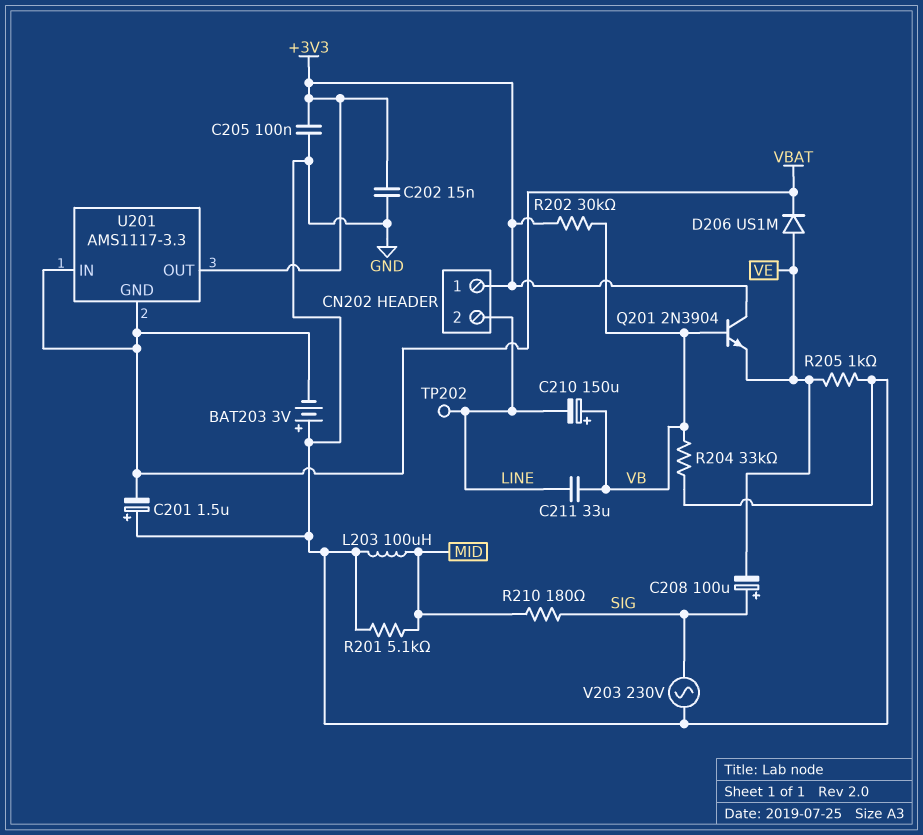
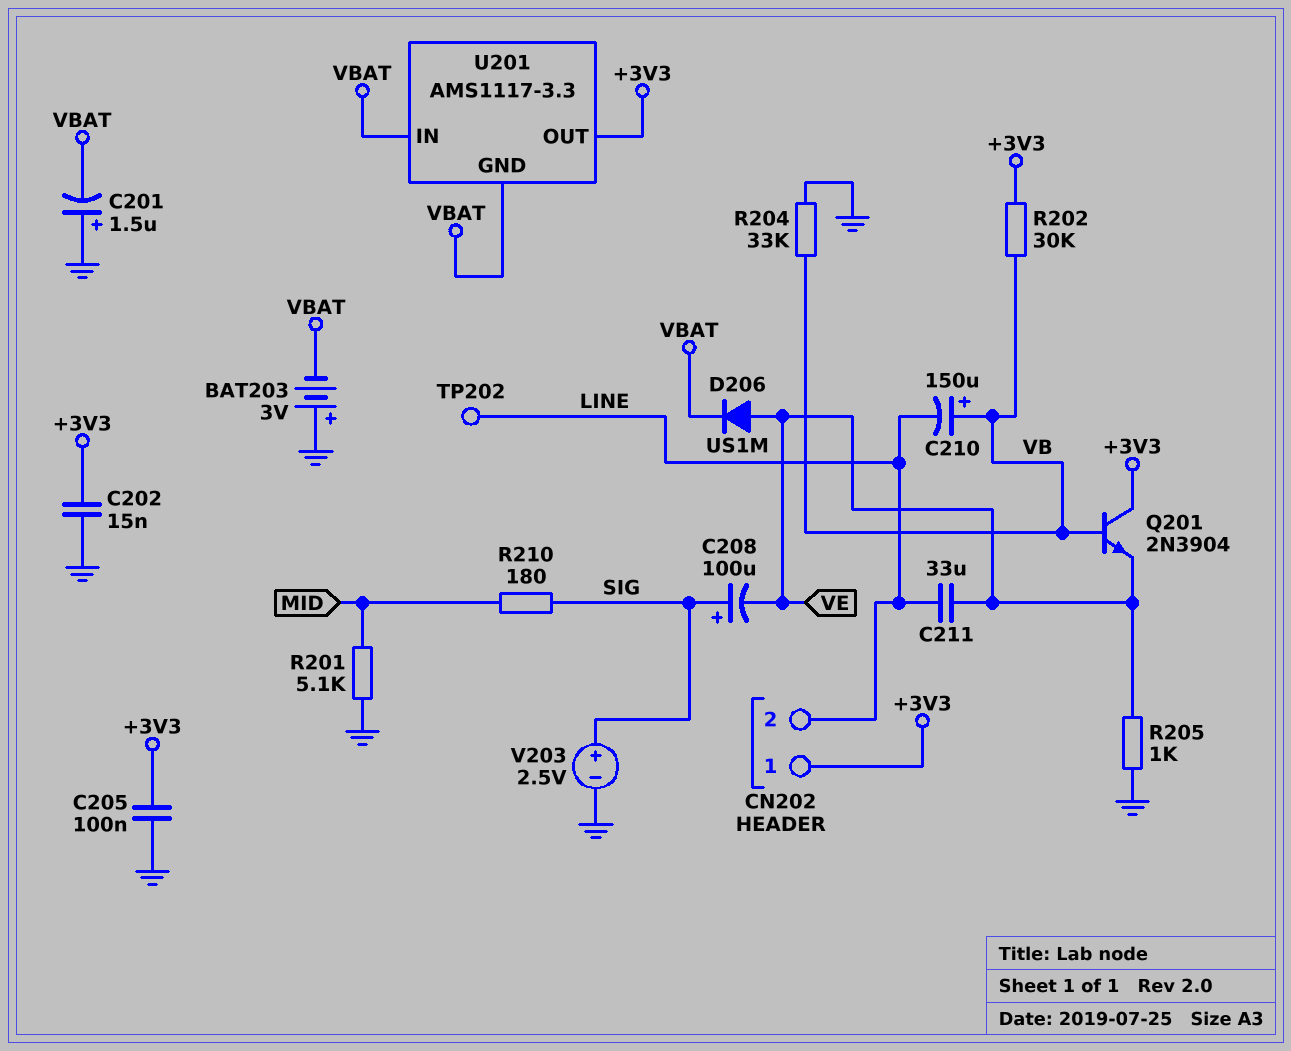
C211: 33uF (LINE, VB) -> 33uF (LINE, VE)
L203: 100uH (GND, MID) -> none
V203: AC 230V (GND, SIG) -> 2.5V (plus SIG, minus GND)

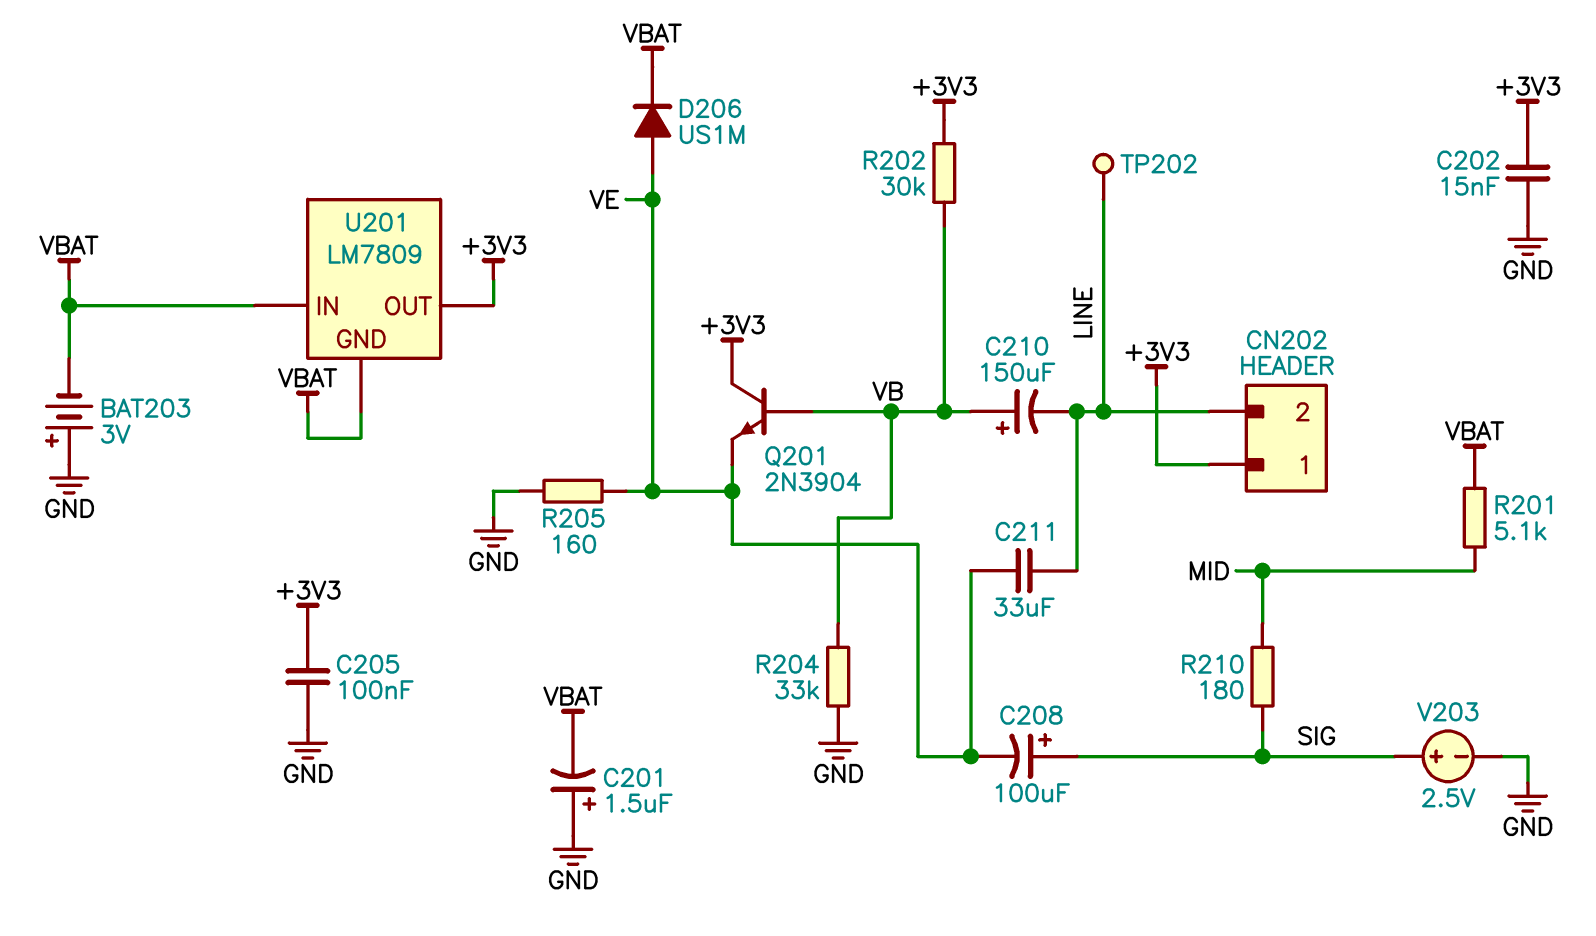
R201: 5.1k (GND, MID) -> 5.1k (MID, VBAT)
R205: 1k (GND, VE) -> 160 (GND, VE)
U201: AMS1117-3.3 -> LM7809

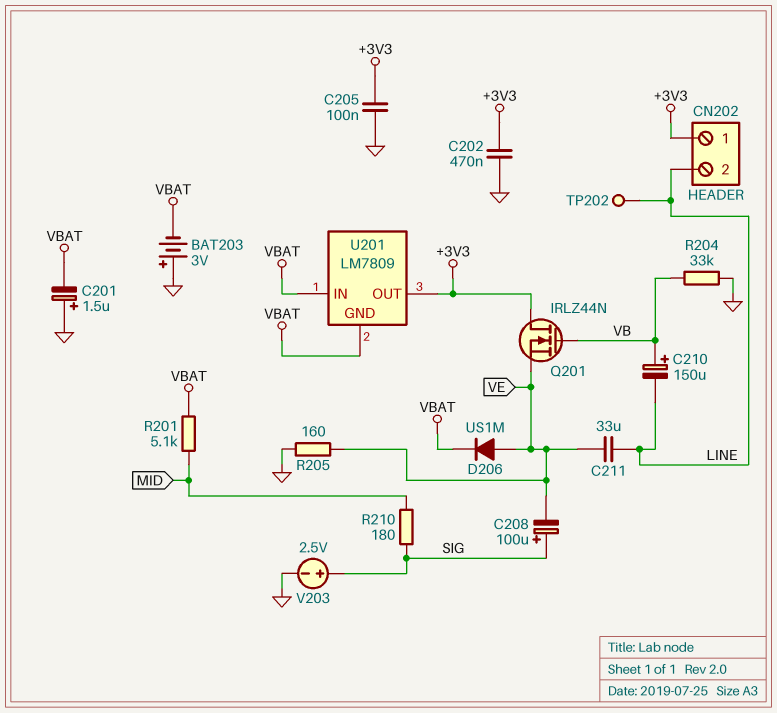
C202: 15nF (+3V3, GND) -> 470nF (+3V3, GND)
Q201: NPN 2N3904 (B VB, C +3V3, E VE) -> NMOS IRLZ44N (G VB, D +3V3, S VE)
R202: 30k (+3V3, VB) -> none

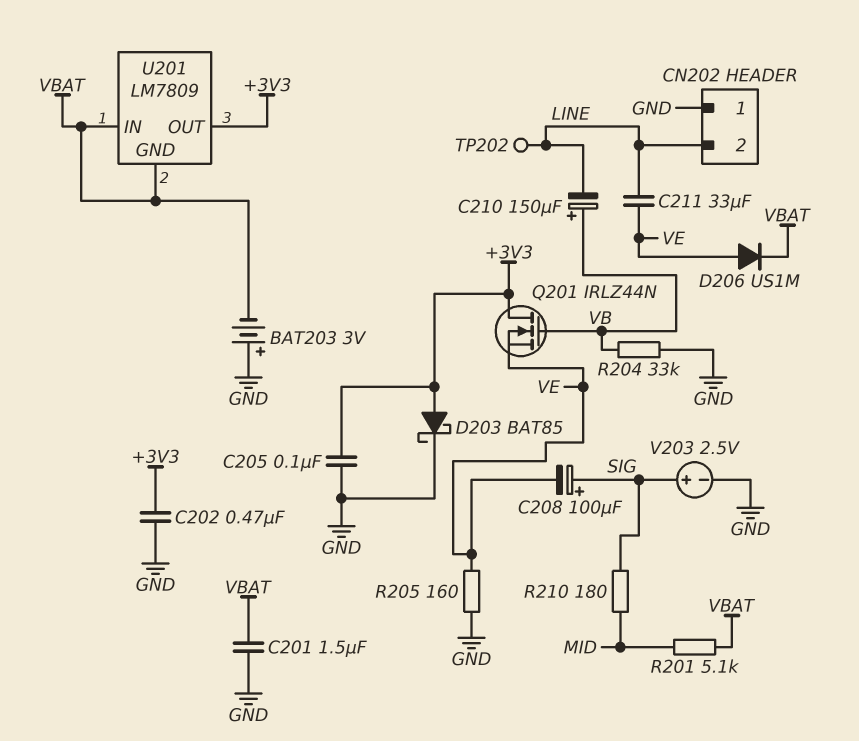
C201: 1.5uF (plus GND, minus VBAT) -> 1.5uF (GND, VBAT)
CN202 pin 1: +3V3 -> GND
D203: none -> schottky BAT85 (A +3V3, K GND)

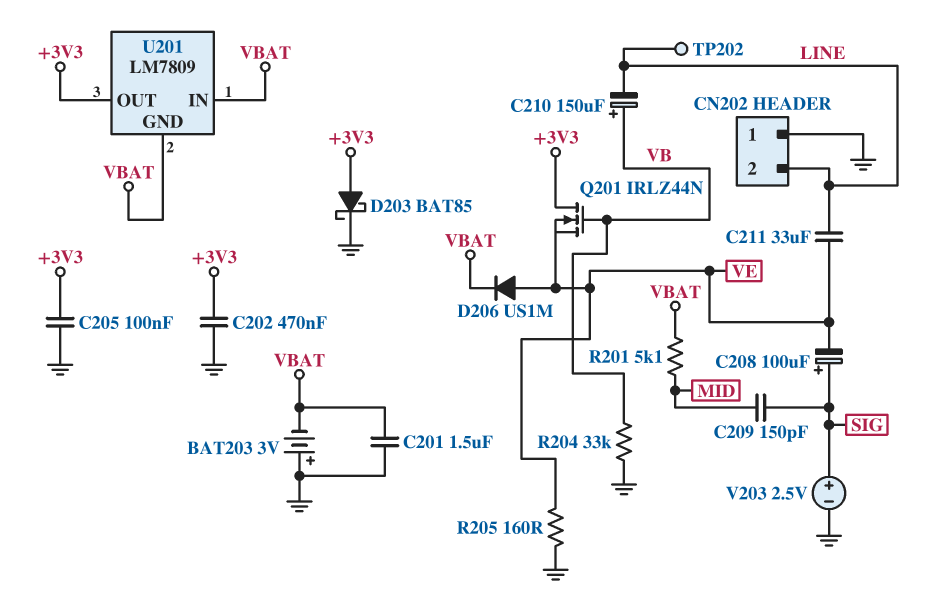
C209: none -> 150pF (MID, SIG)
R210: 180 (MID, SIG) -> none

